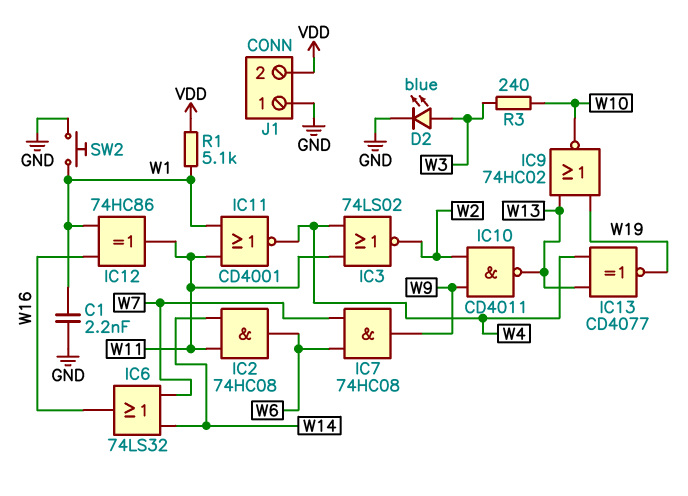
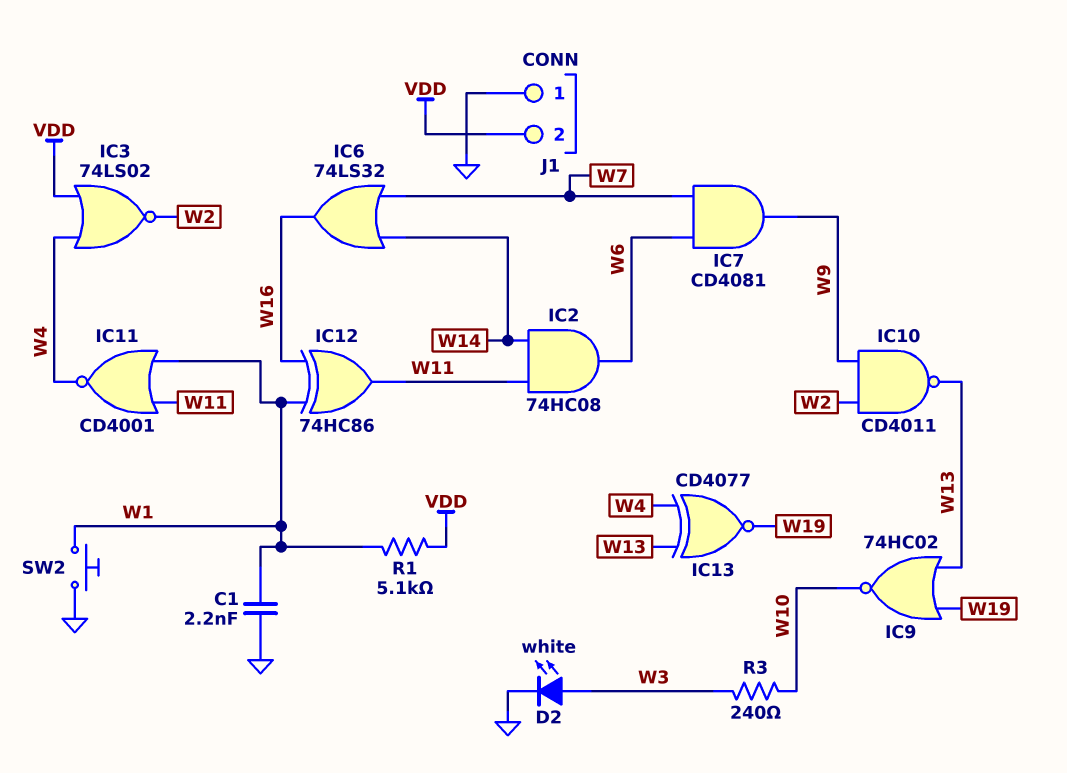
D2: LED blue (A W3, K GND) -> LED white (A W3, K GND)
IC3: NOR 74LS02 (in W4, in W11, out W2) -> NOR 74LS02 (in VDD, in W4, out W2)
IC7: AND 74HC08 (in W6, in W7, out W9) -> AND CD4081 (in W6, in W7, out W9)

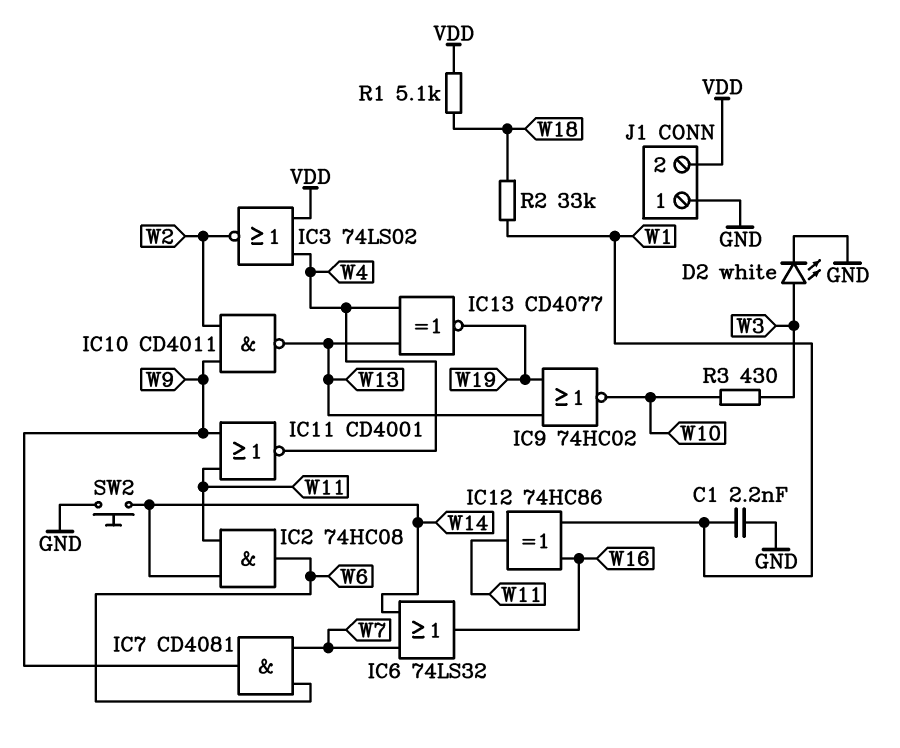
IC11: NOR CD4001 (in W1, in W11, out W4) -> NOR CD4001 (in W9, in W11, out W4)
R1: 5.1k (VDD, W1) -> 5.1k (VDD, W18)
R2: none -> 33k (W1, W18)
R3: 240 (W3, W10) -> 430 (W3, W10)
SW2: button (GND, W1) -> button (GND, W14)

